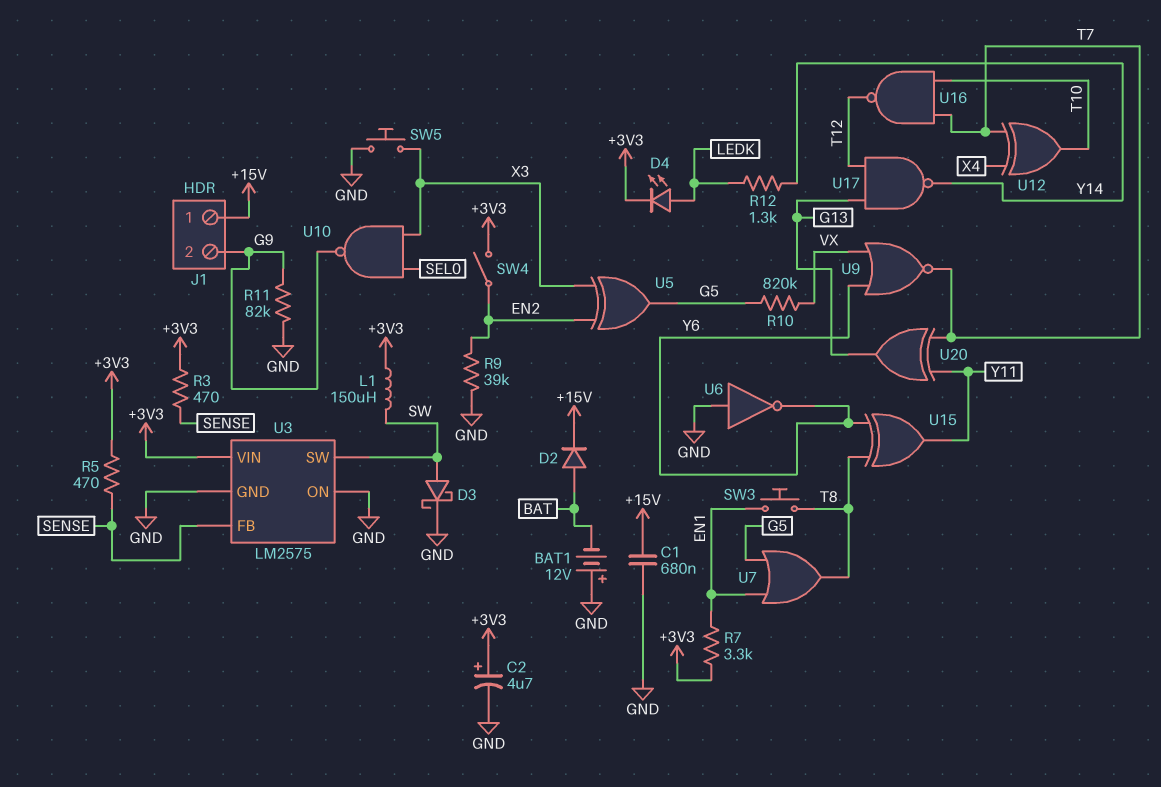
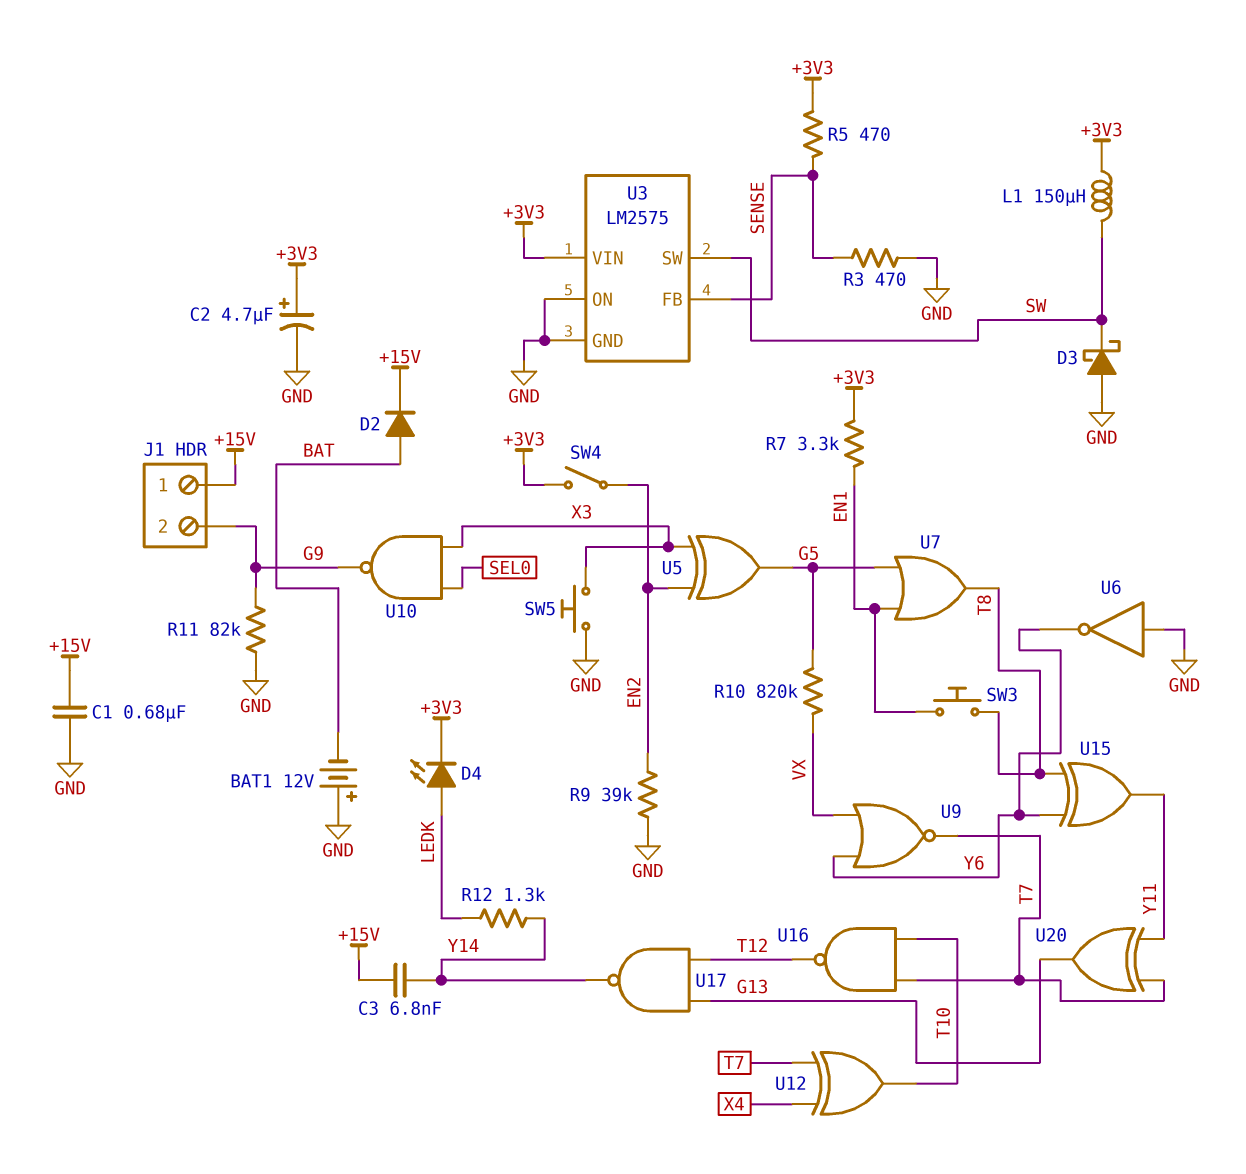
C3: none -> 6.8nF (+15V, Y14)
D3: schottky (A SW, K GND) -> schottky (A GND, K SW)
R3: 470 (+3V3, SENSE) -> 470 (GND, SENSE)

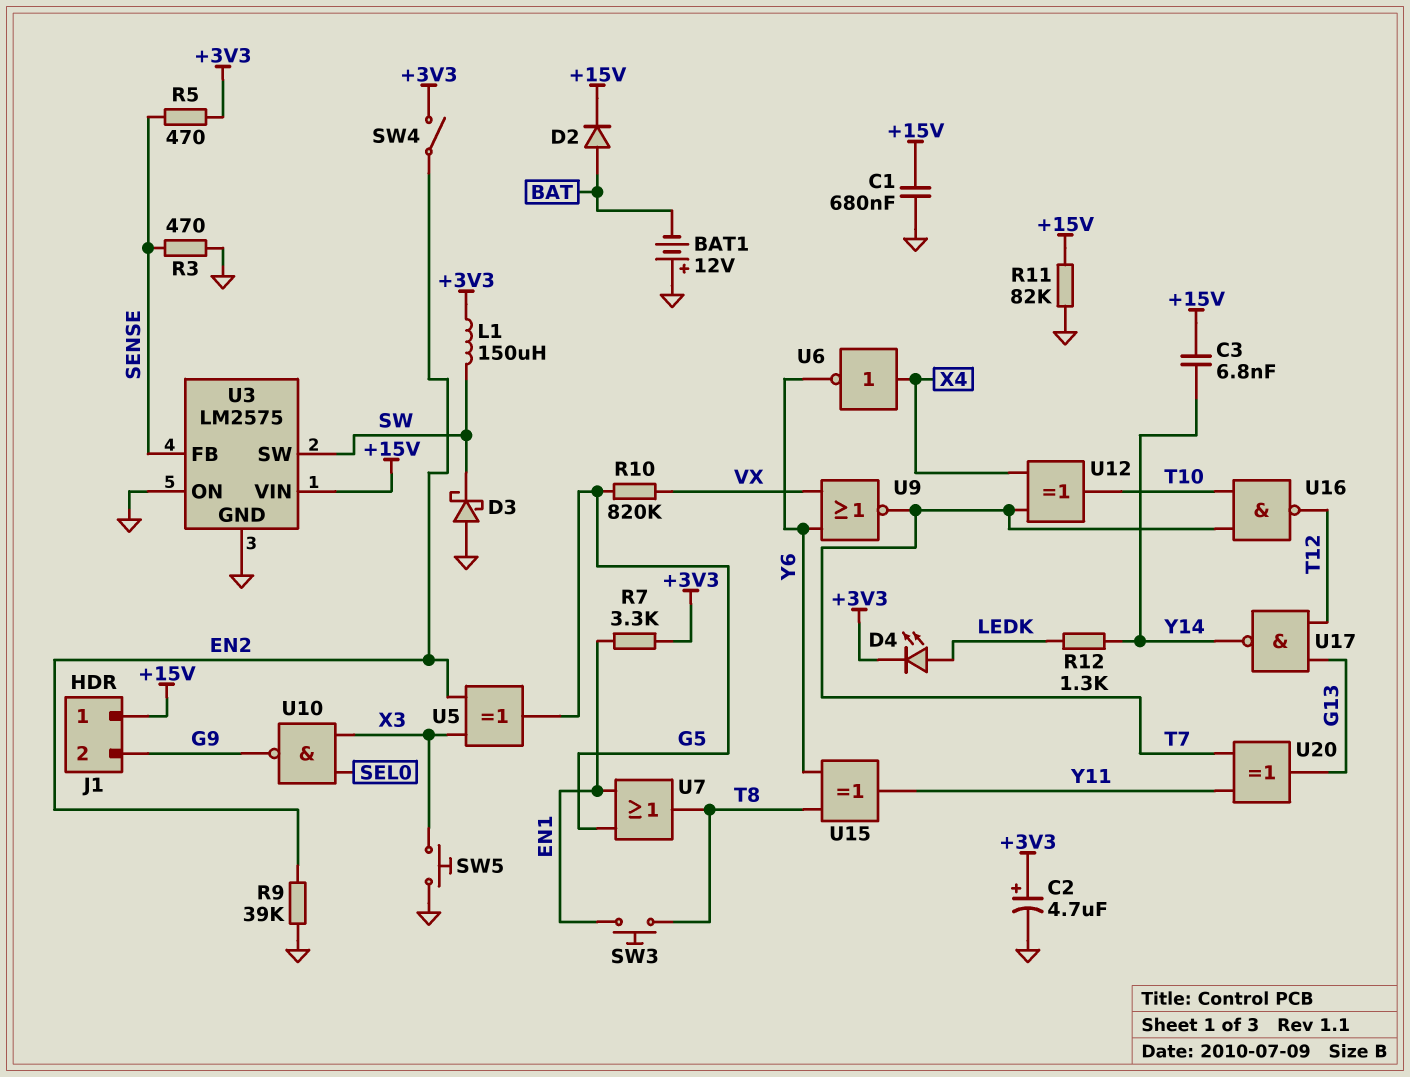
R11: 82k (G9, GND) -> 82k (+15V, GND)
U3 pin VIN: +3V3 -> +15V
U6: NOT (in GND, out Y6) -> NOT (in X4, out Y6)

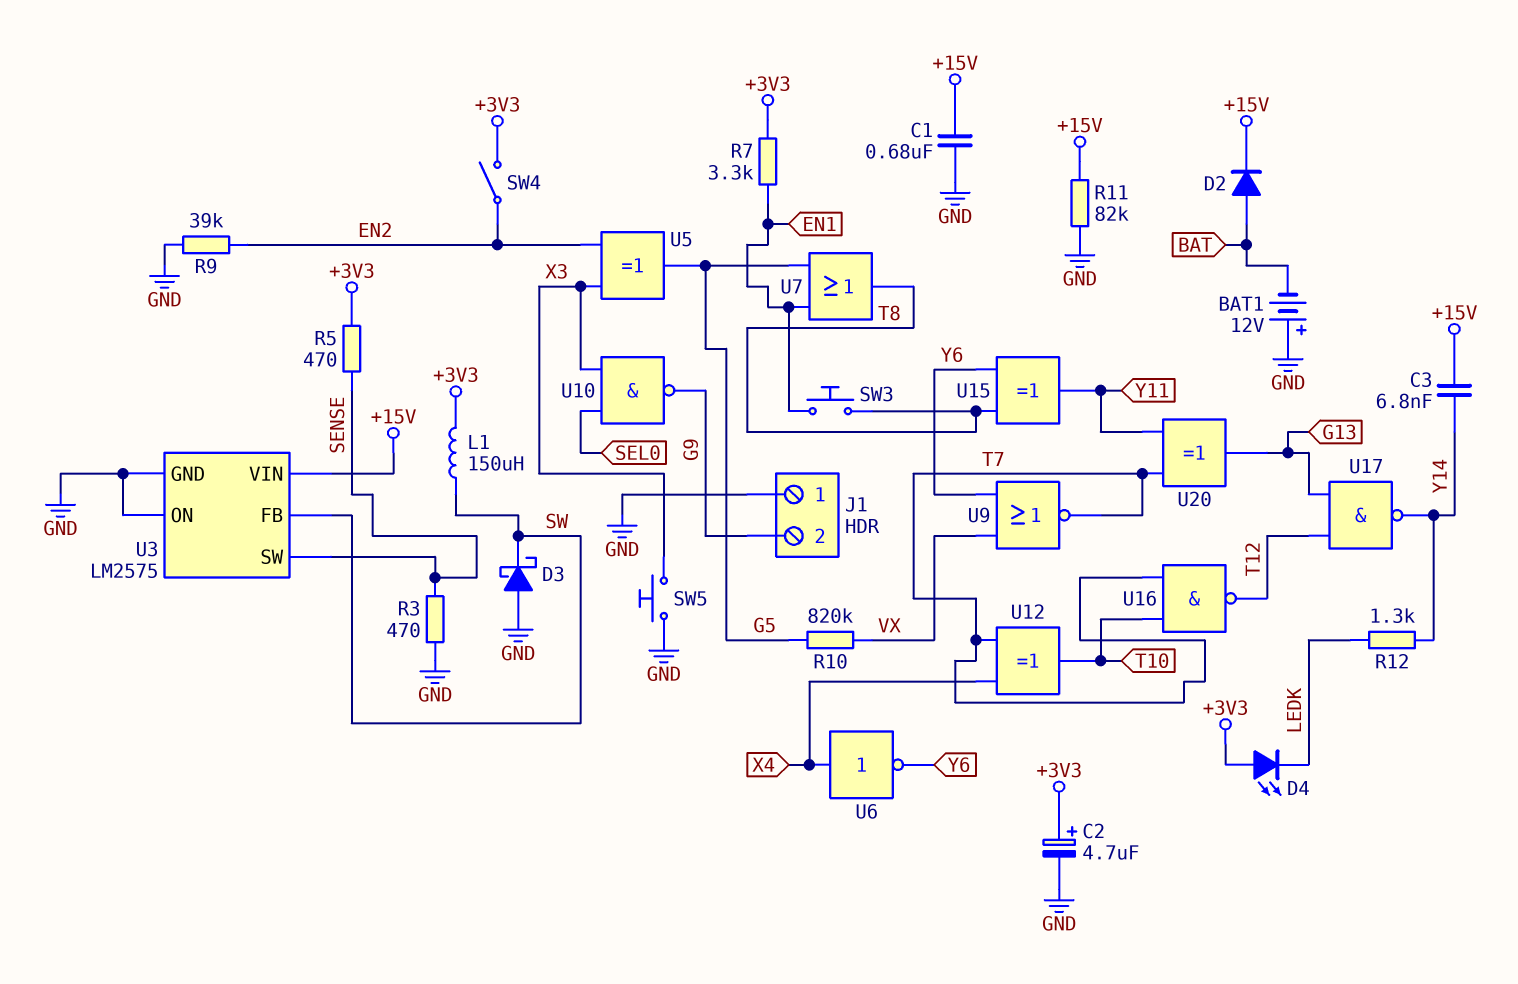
D4: LED (A LEDK, K +3V3) -> LED (A +3V3, K LEDK)
J1 pin 1: +15V -> GND
U3 pin FB: SENSE -> SW
U3 pin SW: SW -> SENSE

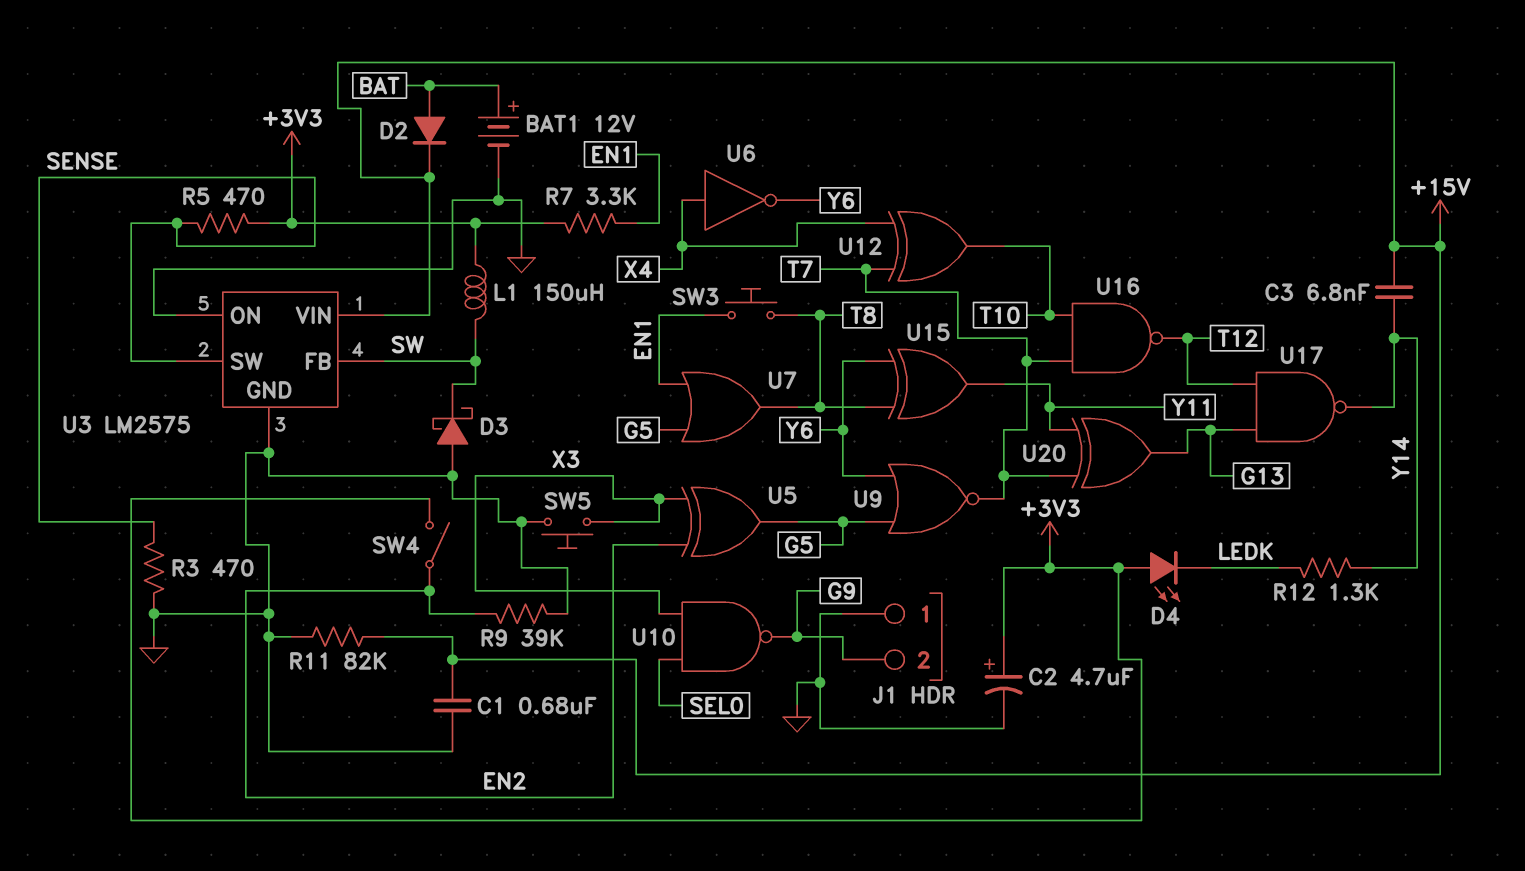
BAT1: 12V (plus GND, minus BAT) -> 12V (plus BAT, minus GND)
R10: 820k (G5, VX) -> none
U9: NOR (in VX, in Y6, out T7) -> NOR (in G5, in Y6, out T7)

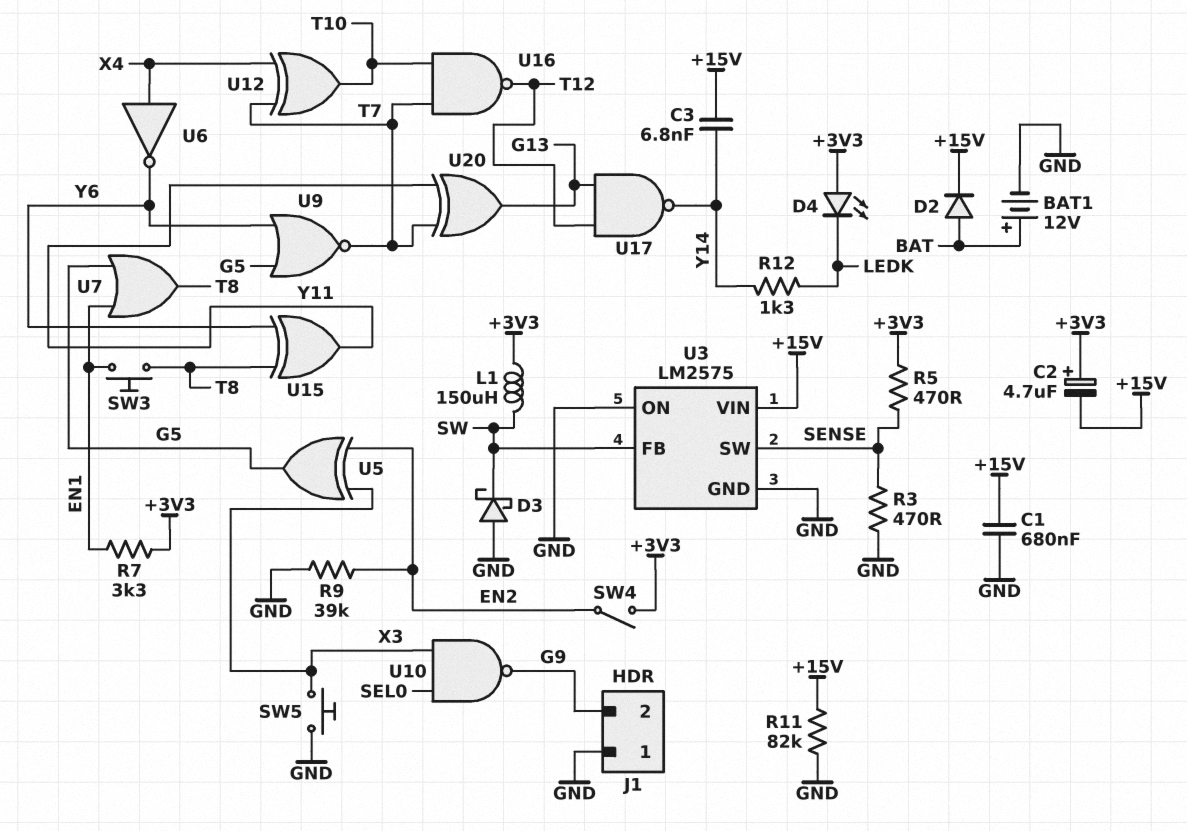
C2: 4.7uF (plus +3V3, minus GND) -> 4.7uF (plus +3V3, minus +15V)

